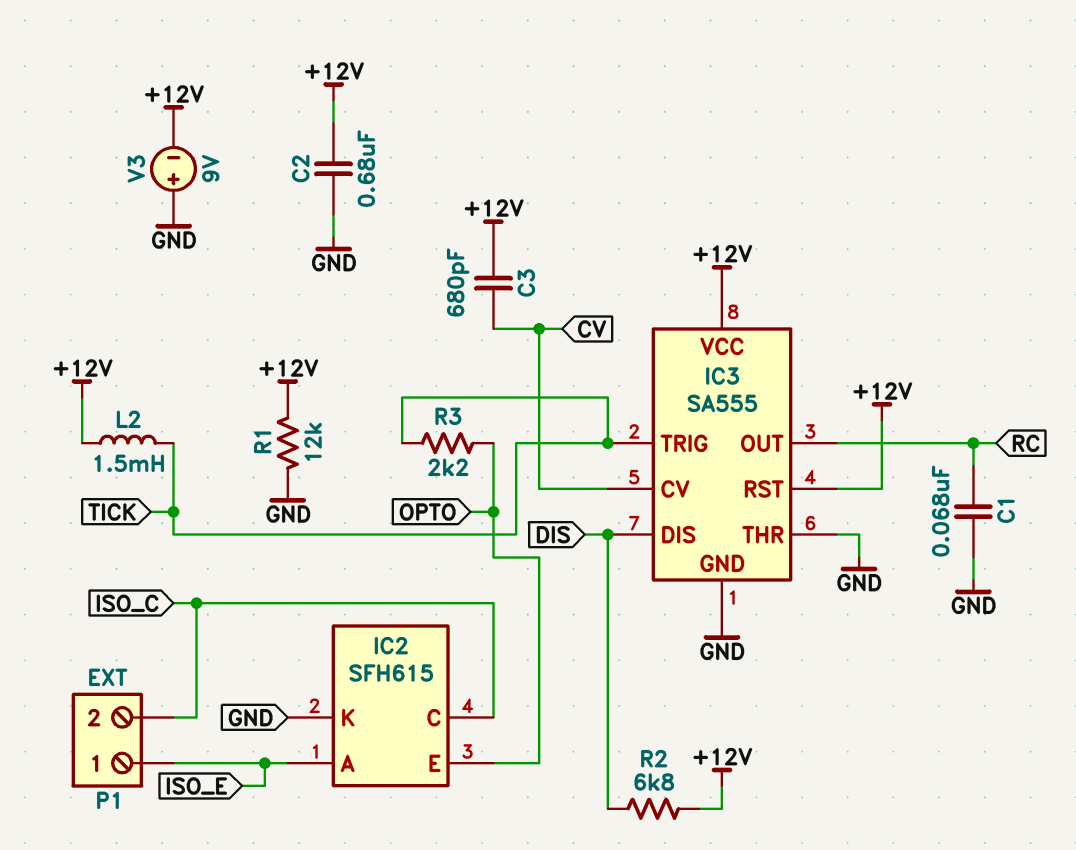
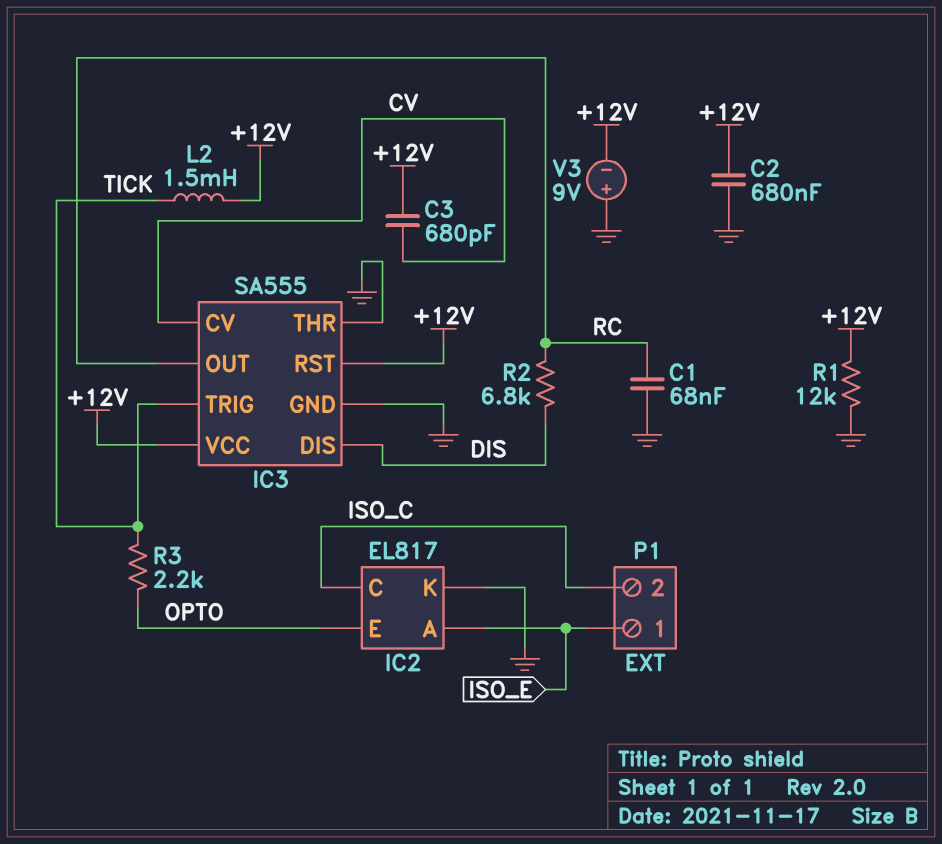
IC2: SFH615 -> EL817
R2: 6.8k (+12V, DIS) -> 6.8k (DIS, RC)

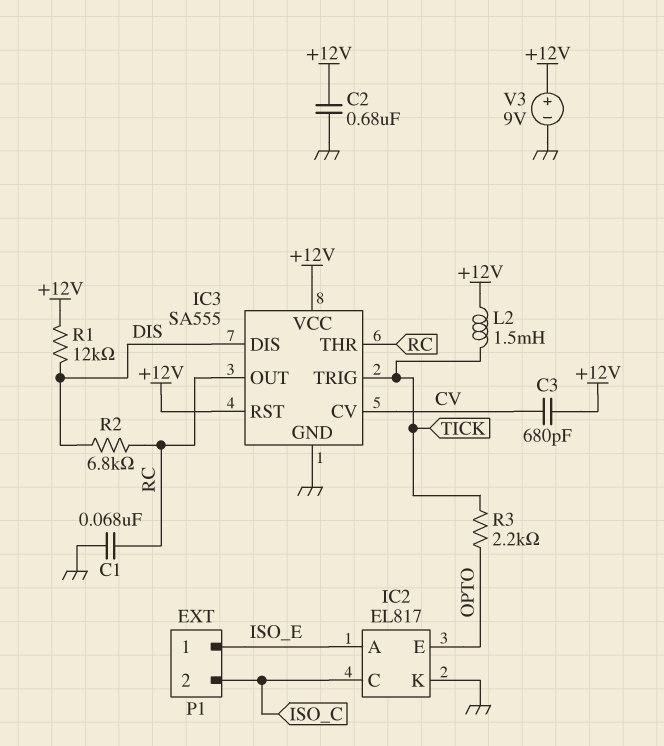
IC3 pin THR: GND -> RC
R1: 12k (+12V, GND) -> 12k (+12V, DIS)
V3: 9V (plus GND, minus +12V) -> 9V (plus +12V, minus GND)

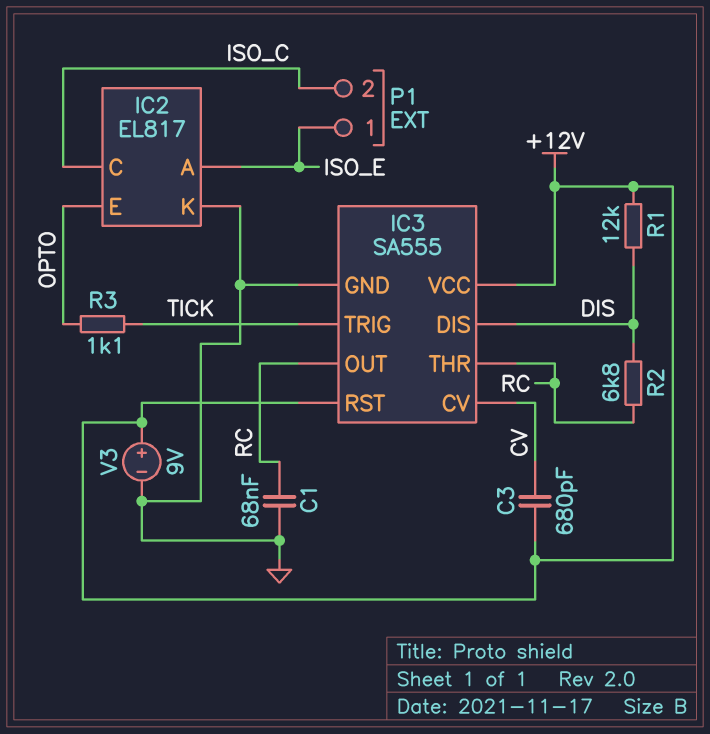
C2: 680nF (+12V, GND) -> none
L2: 1.5mH (+12V, TICK) -> none
R3: 2.2k (OPTO, TICK) -> 1.1k (OPTO, TICK)

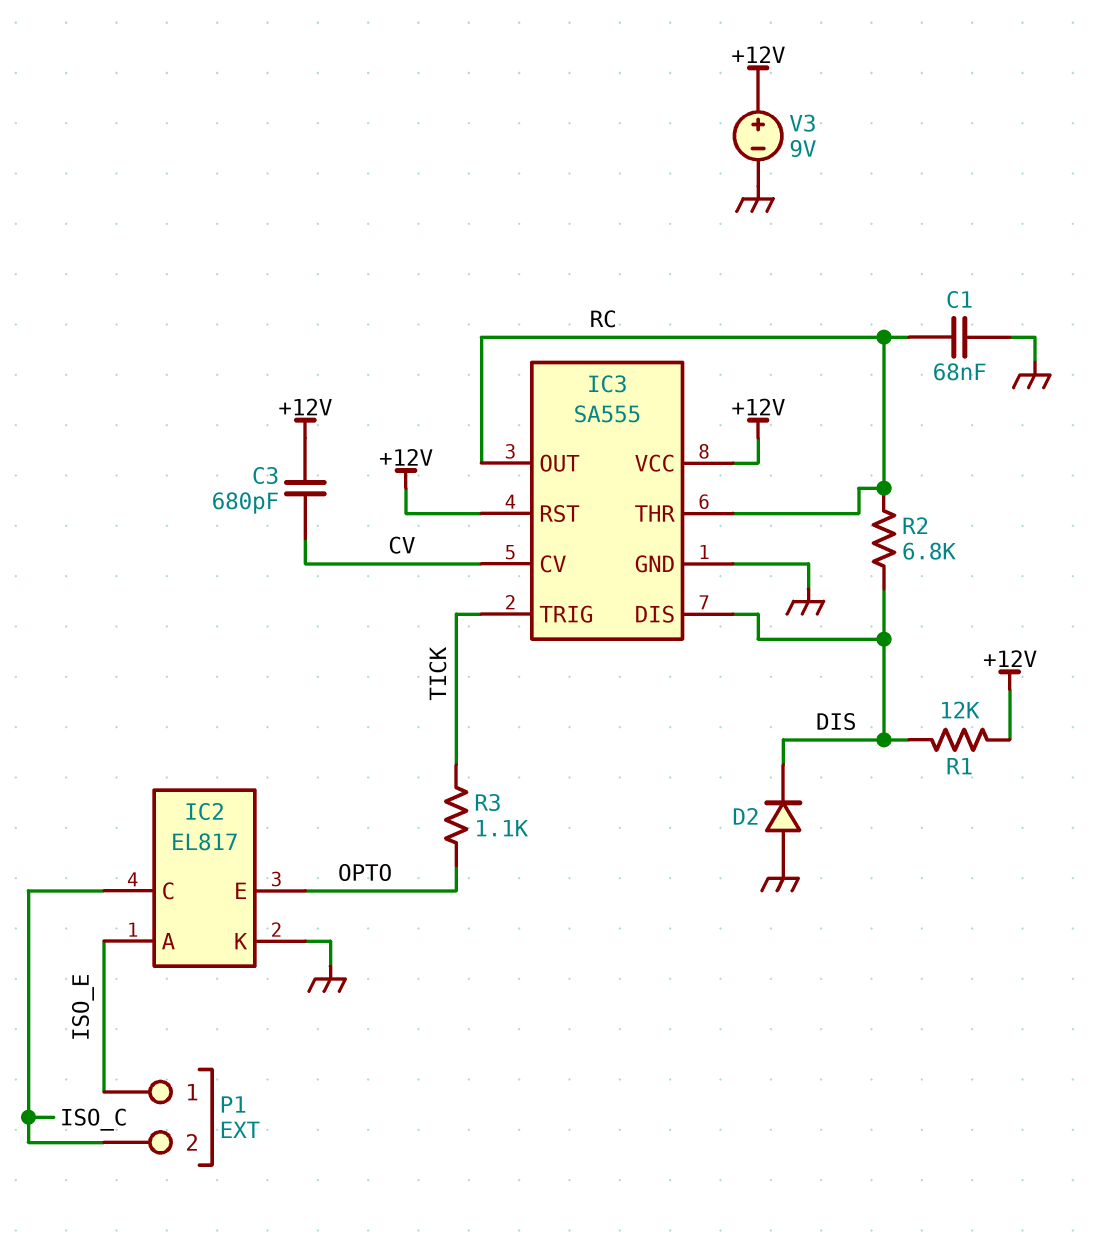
D2: none -> diode (A GND, K DIS)

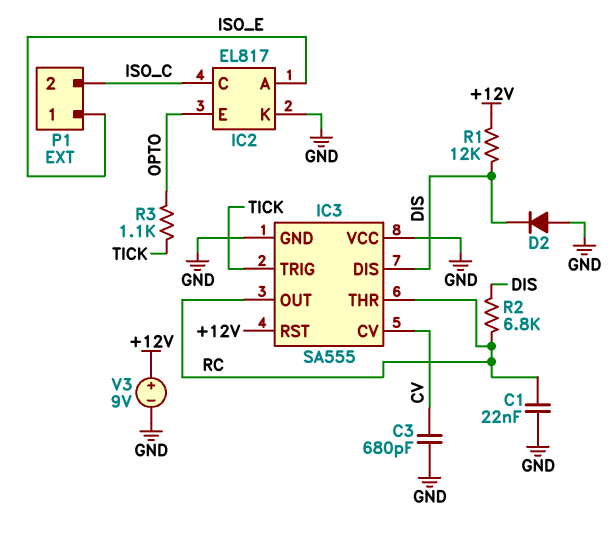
C1: 68nF (GND, RC) -> 22nF (GND, RC)
C3: 680pF (+12V, CV) -> 680pF (CV, GND)
IC3 pin VCC: +12V -> GND

